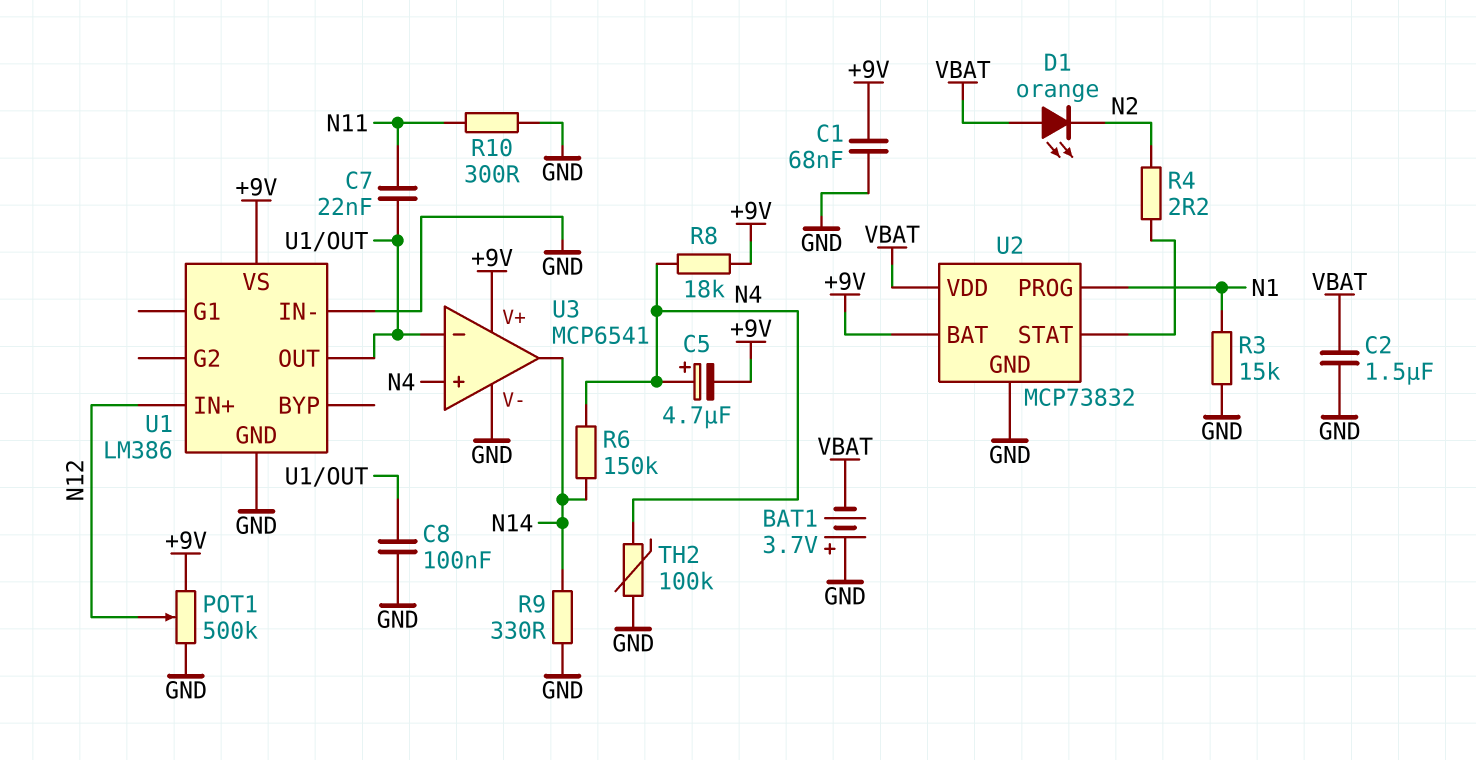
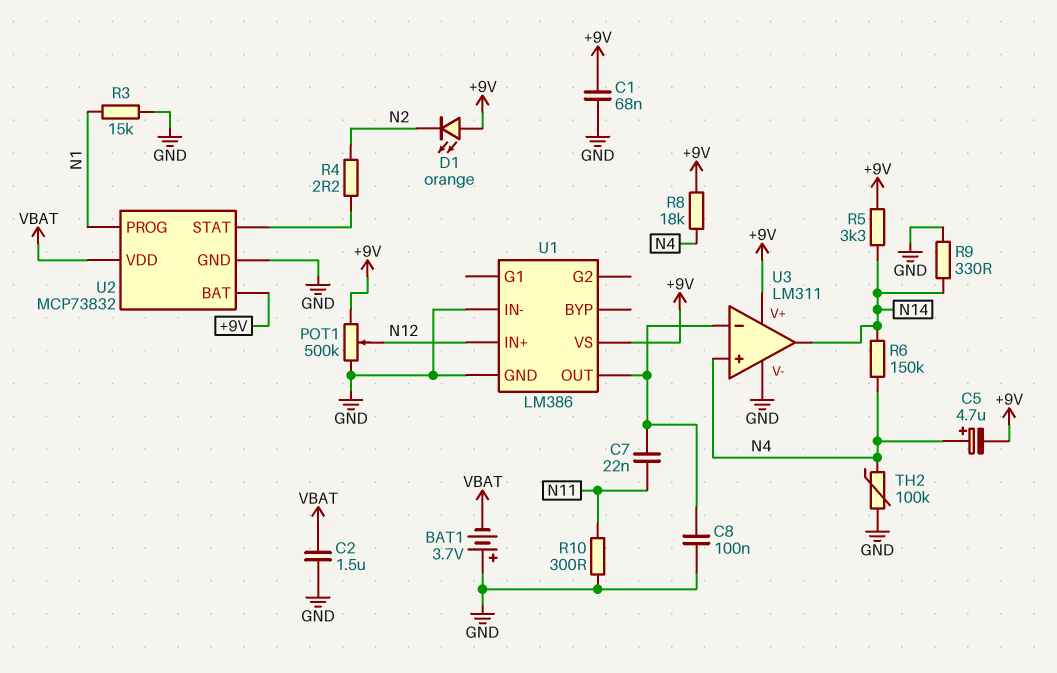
D1: LED orange (A VBAT, K N2) -> LED orange (A +9V, K N2)
R5: none -> 3.3k (+9V, N14)
U3: MCP6541 -> LM311

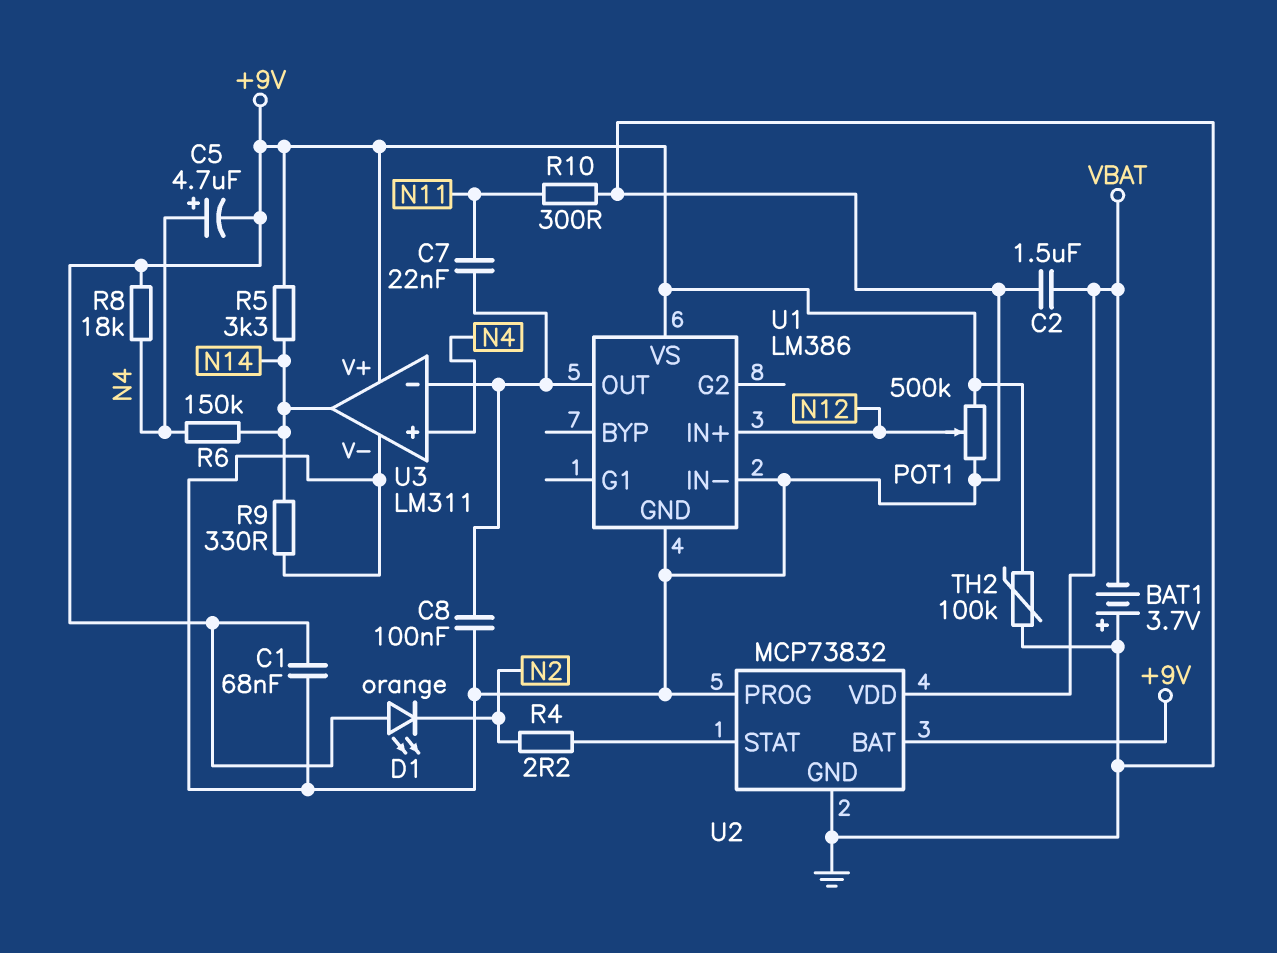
R3: 15k (GND, N1) -> none
TH2: 100k (GND, N4) -> 100k (+9V, GND)
U2 pin PROG: N1 -> GND

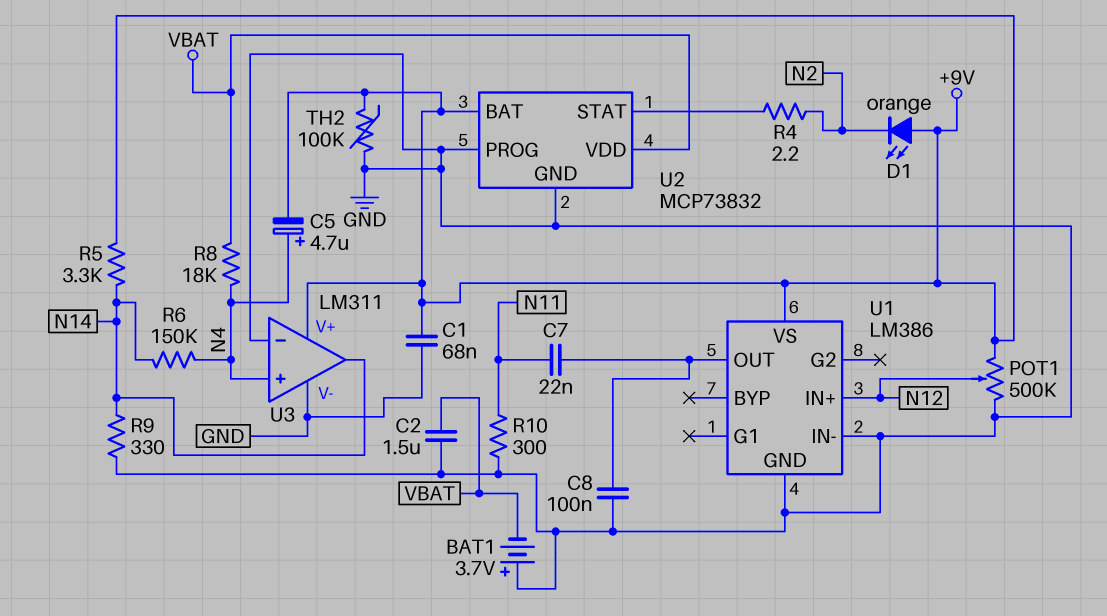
R8: 18k (+9V, N4) -> 18k (N4, VBAT)
U3 pin in-: U1/OUT -> GND

